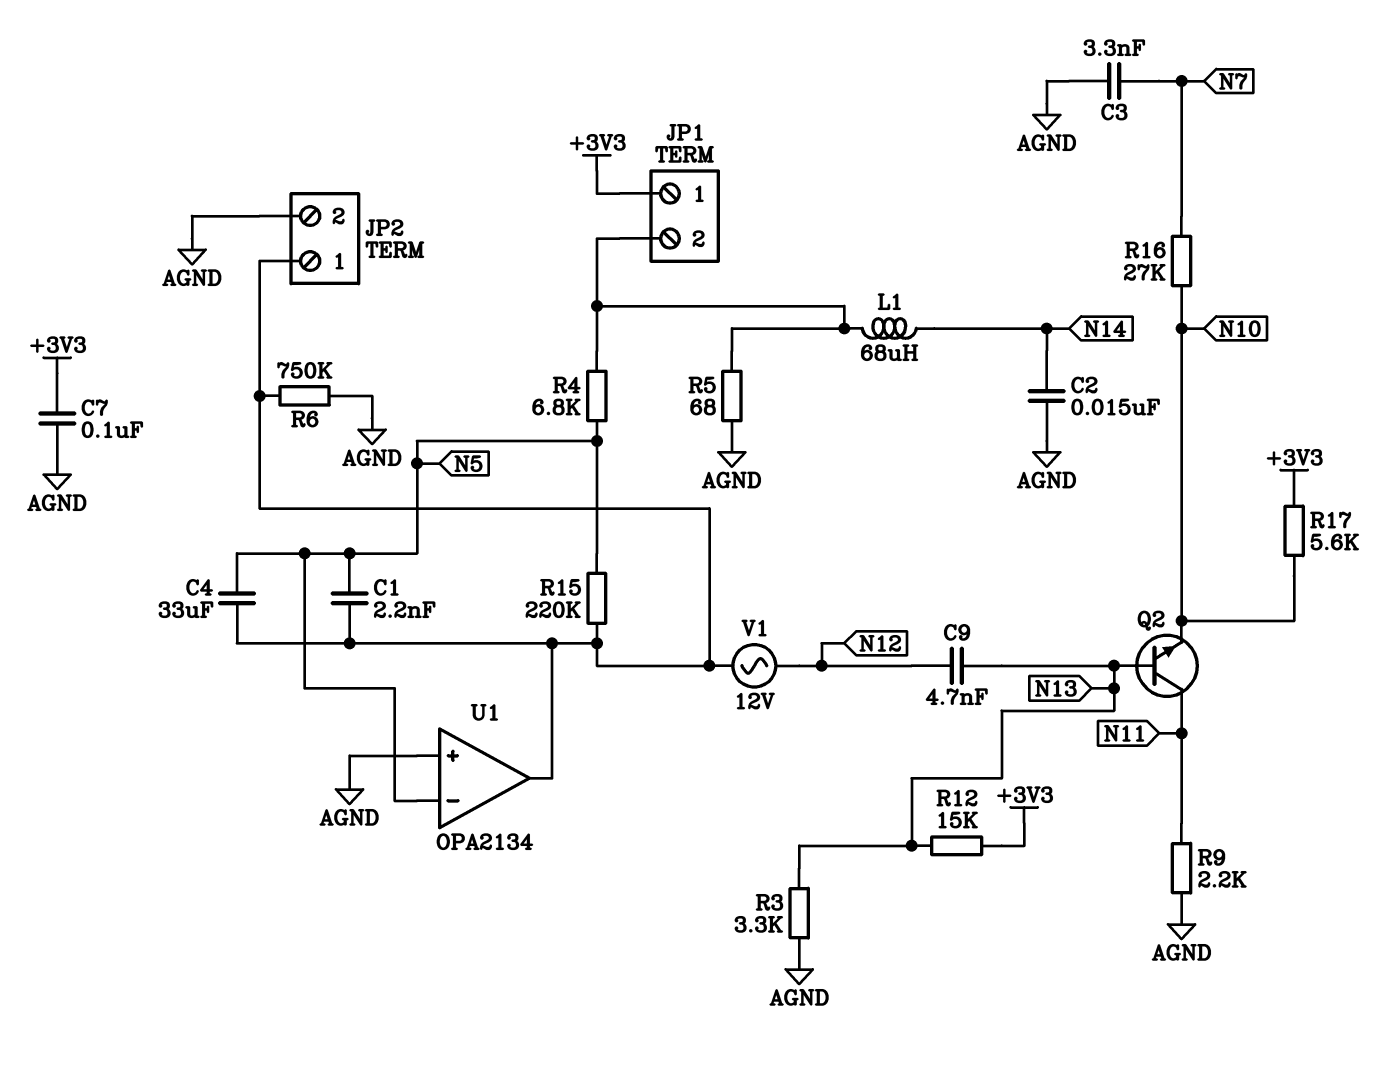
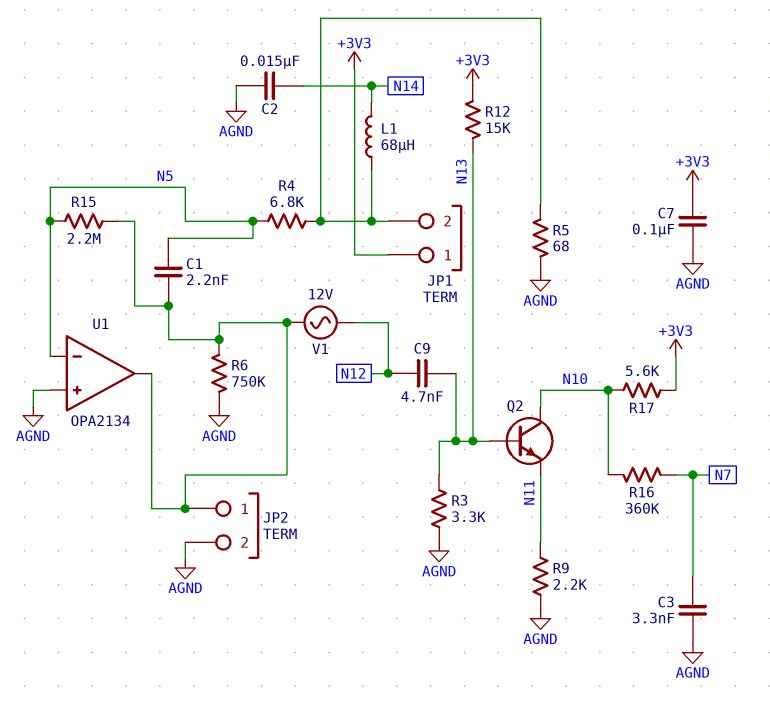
C4: 33uF (JP2/1, N5) -> none
Q2: NPN (B N13, C N11, E N10) -> NPN (B N13, C N10, E N11)
R15: 220k (JP2/1, N5) -> 2.2M (JP2/1, N5)
R16: 27k (N7, N10) -> 360k (N7, N10)

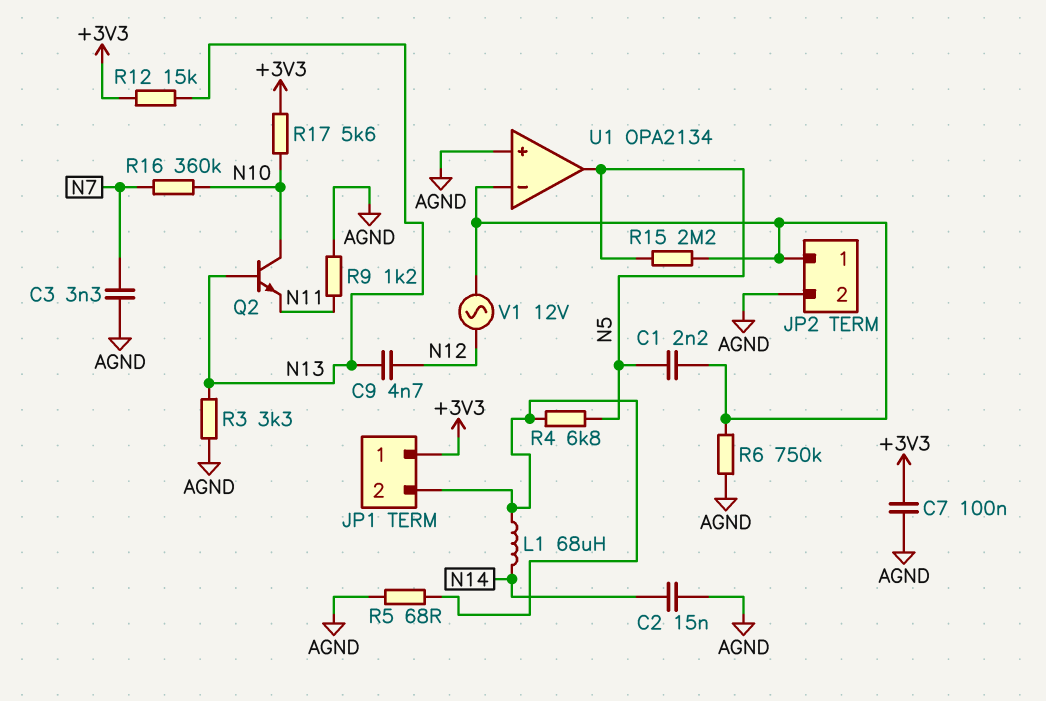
R9: 2.2k (AGND, N11) -> 1.2k (AGND, N11)
U1 pin in-: N5 -> JP2/1
U1 pin out: JP2/1 -> N5

